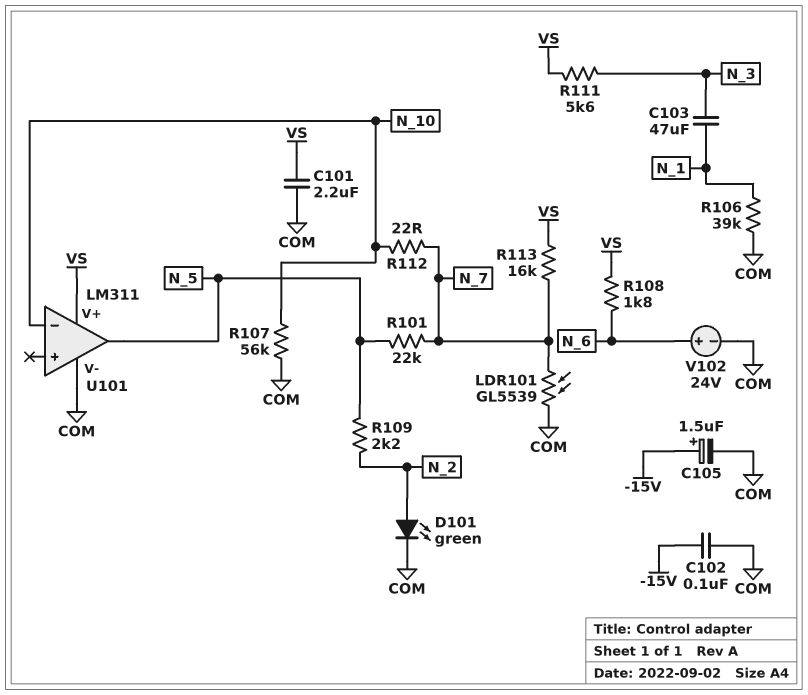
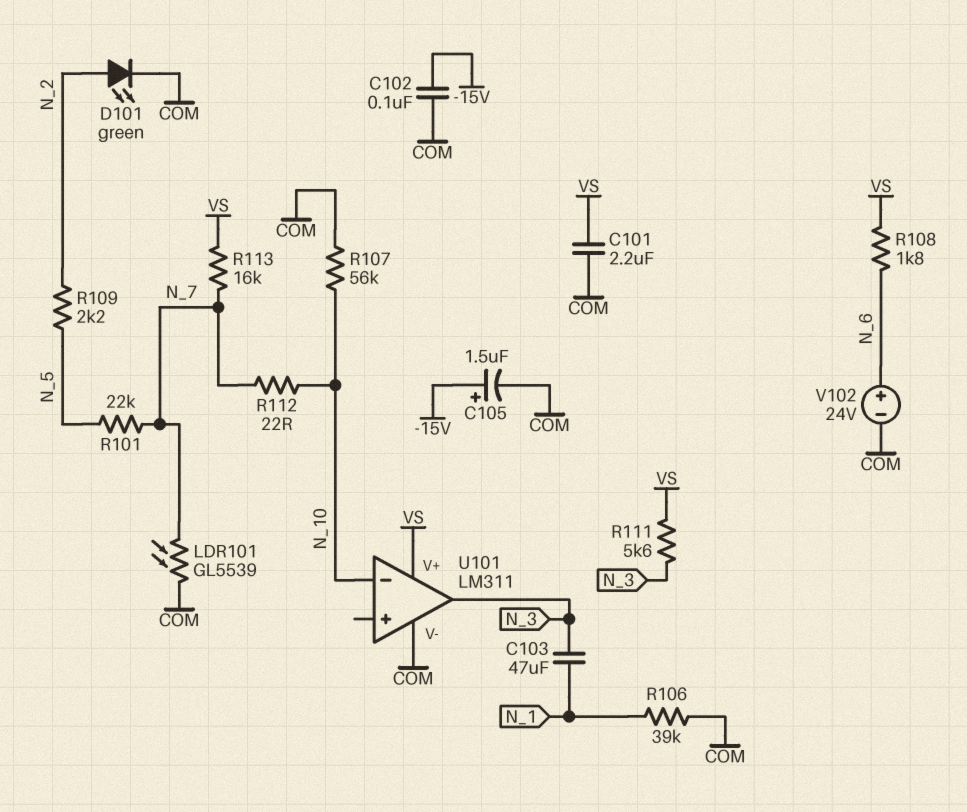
U101 pin out: N_5 -> N_3

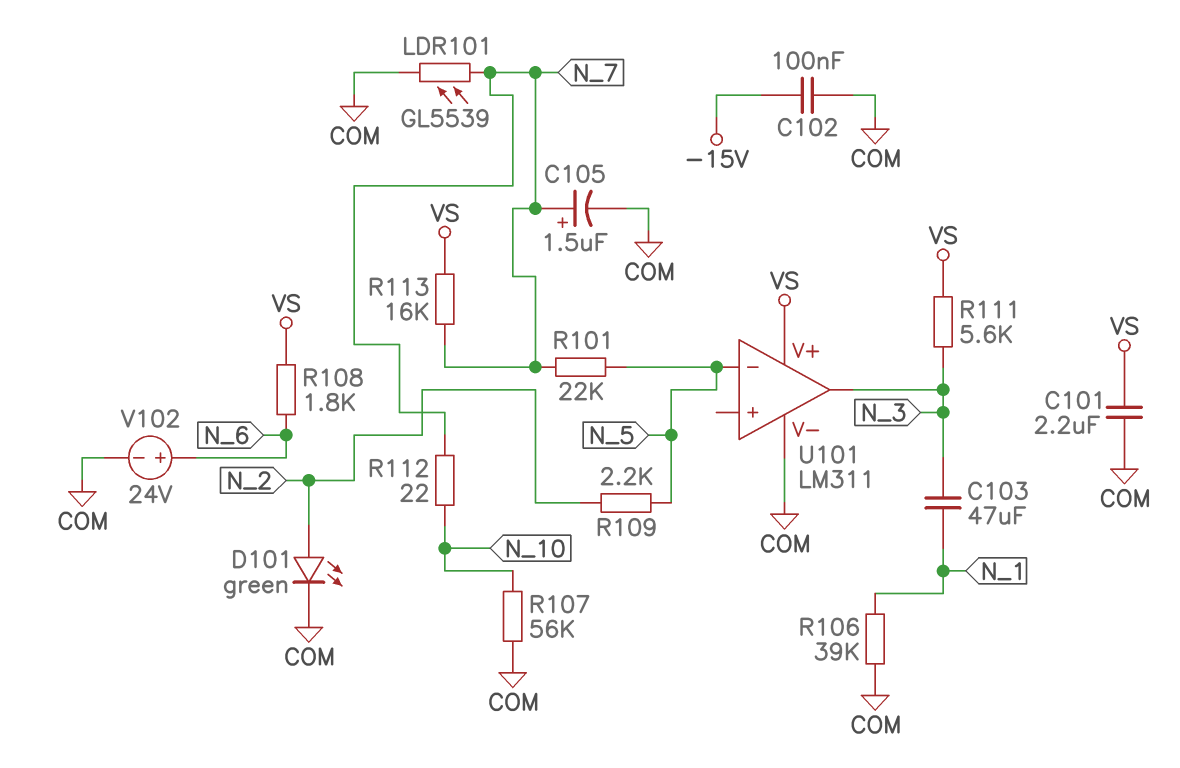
C105: 1.5uF (plus -15V, minus COM) -> 1.5uF (plus N_7, minus COM)
U101 pin in-: N_10 -> N_5

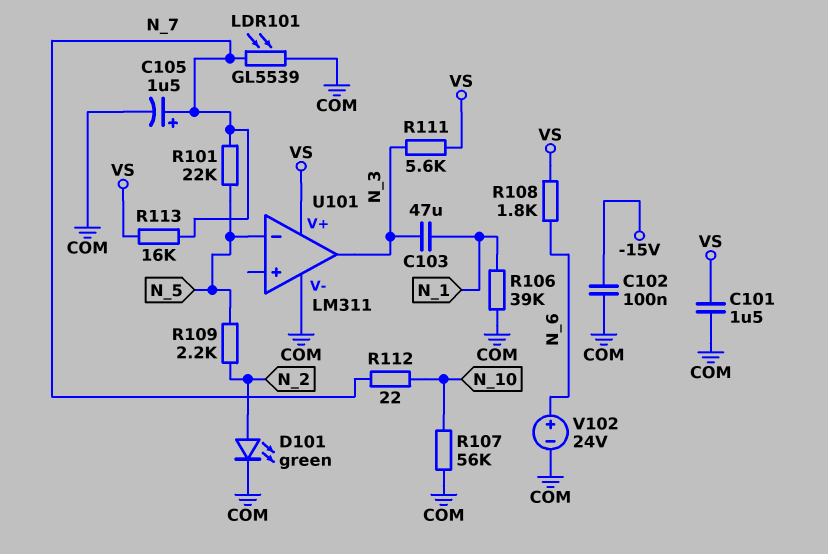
C101: 2.2uF (COM, VS) -> 1.5uF (COM, VS)

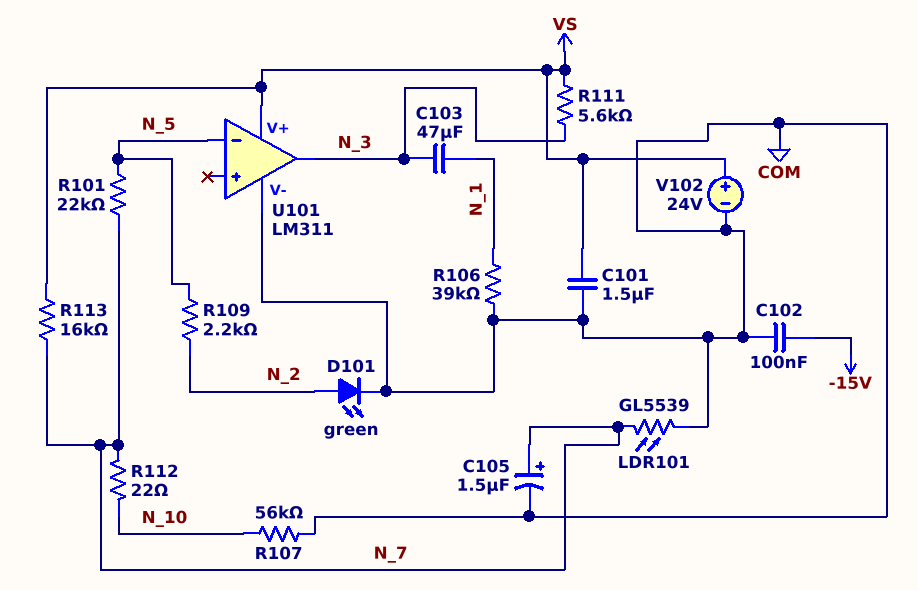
R108: 1.8k (N_6, VS) -> none
V102: 24V (plus N_6, minus COM) -> 24V (plus VS, minus COM)

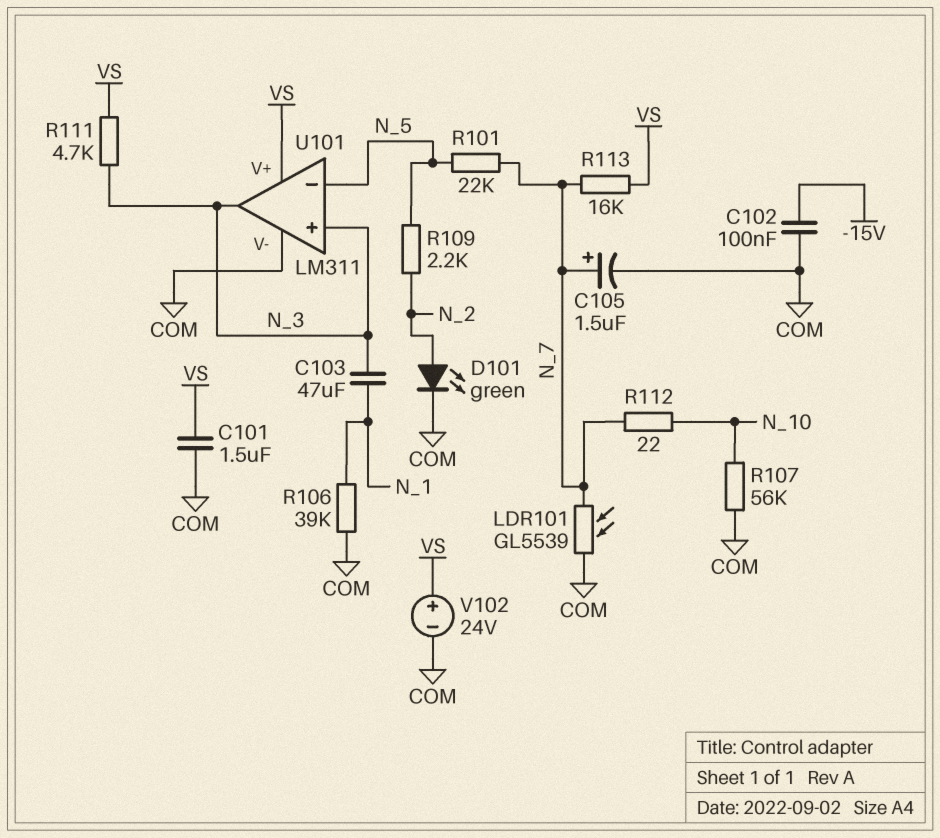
R111: 5.6k (N_3, VS) -> 4.7k (N_3, VS)
U101 pin in+: none -> N_3

